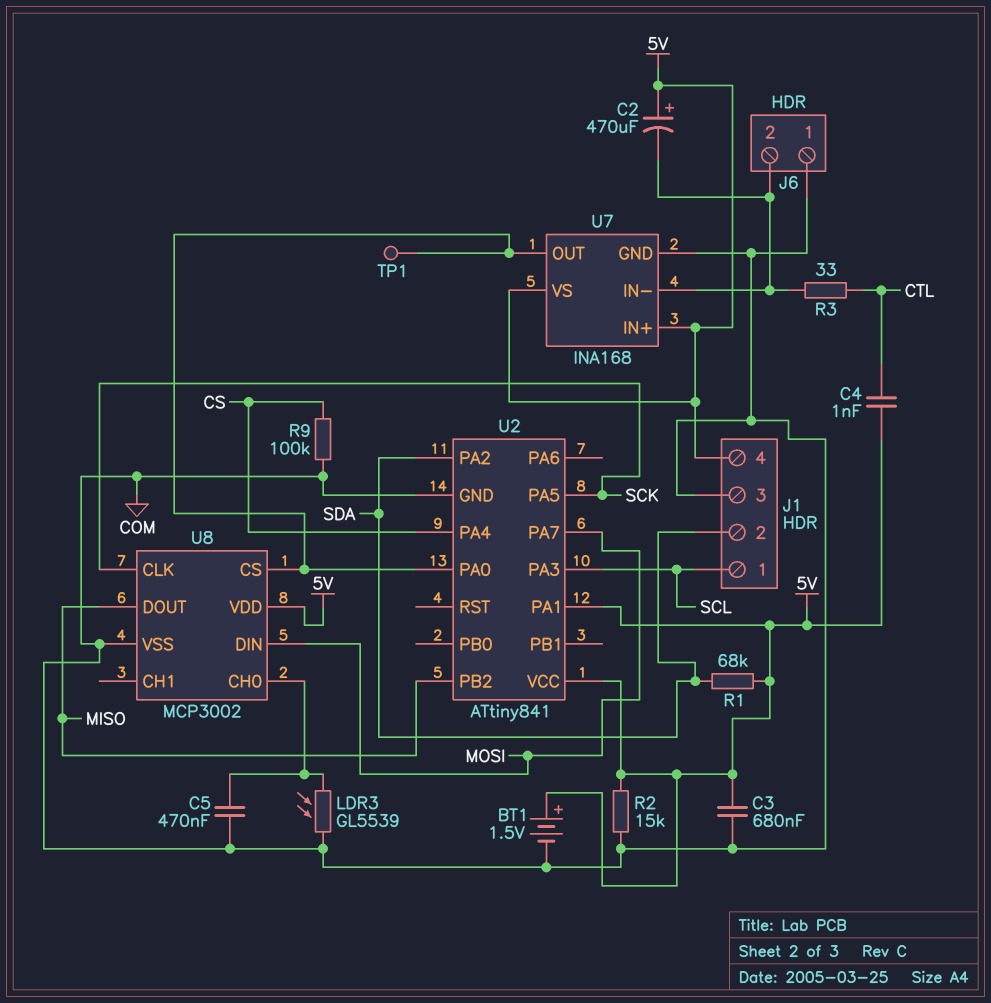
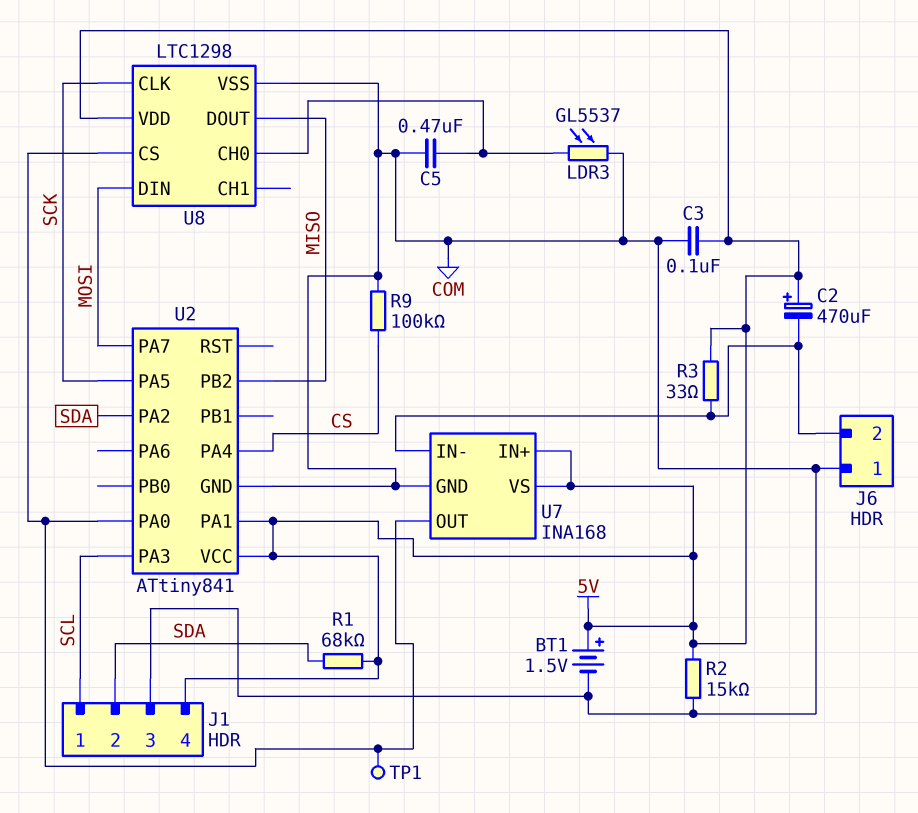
C3: 680nF (5V, COM) -> 100nF (5V, COM)
C4: 1nF (5V, CTL) -> none
LDR3: GL5539 (COM, U8/CH0) -> GL5537 (COM, U8/CH0)
R3: 33 (CTL, J6/2) -> 33 (5V, J6/2)
U8: MCP3002 -> LTC1298

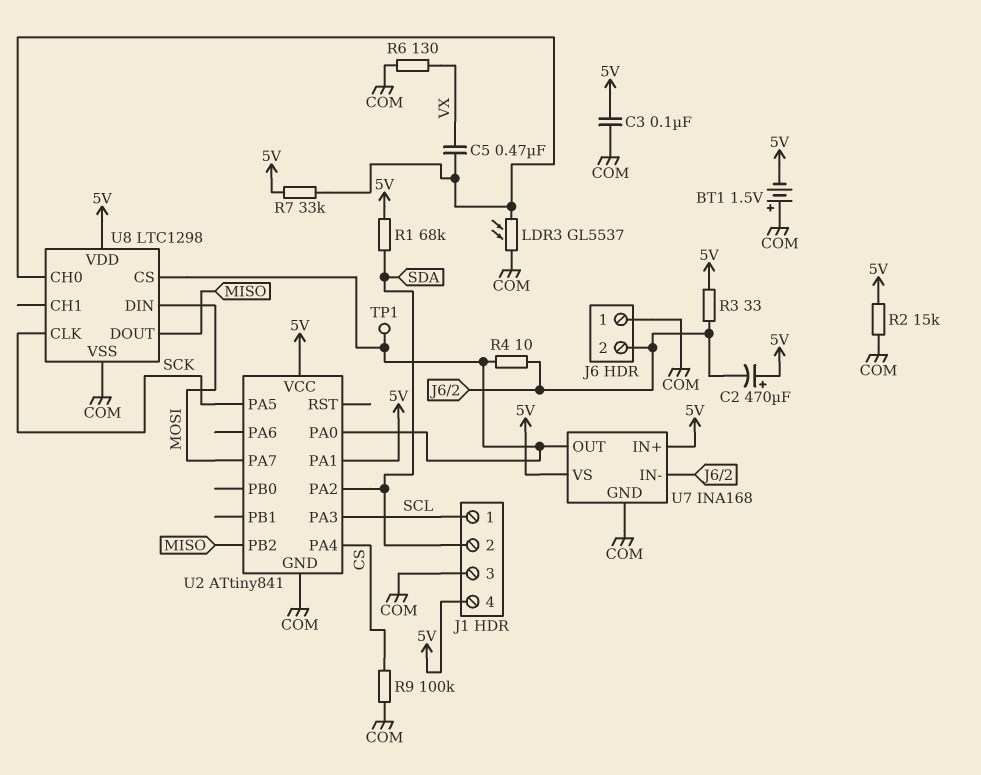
BT1: 1.5V (plus 5V, minus COM) -> 1.5V (plus COM, minus 5V)
C5: 470nF (COM, U8/CH0) -> 470nF (U8/CH0, VX)
R4: none -> 10 (J6/2, U2/PA0)
R6: none -> 130 (COM, VX)
R7: none -> 33k (5V, U8/CH0)

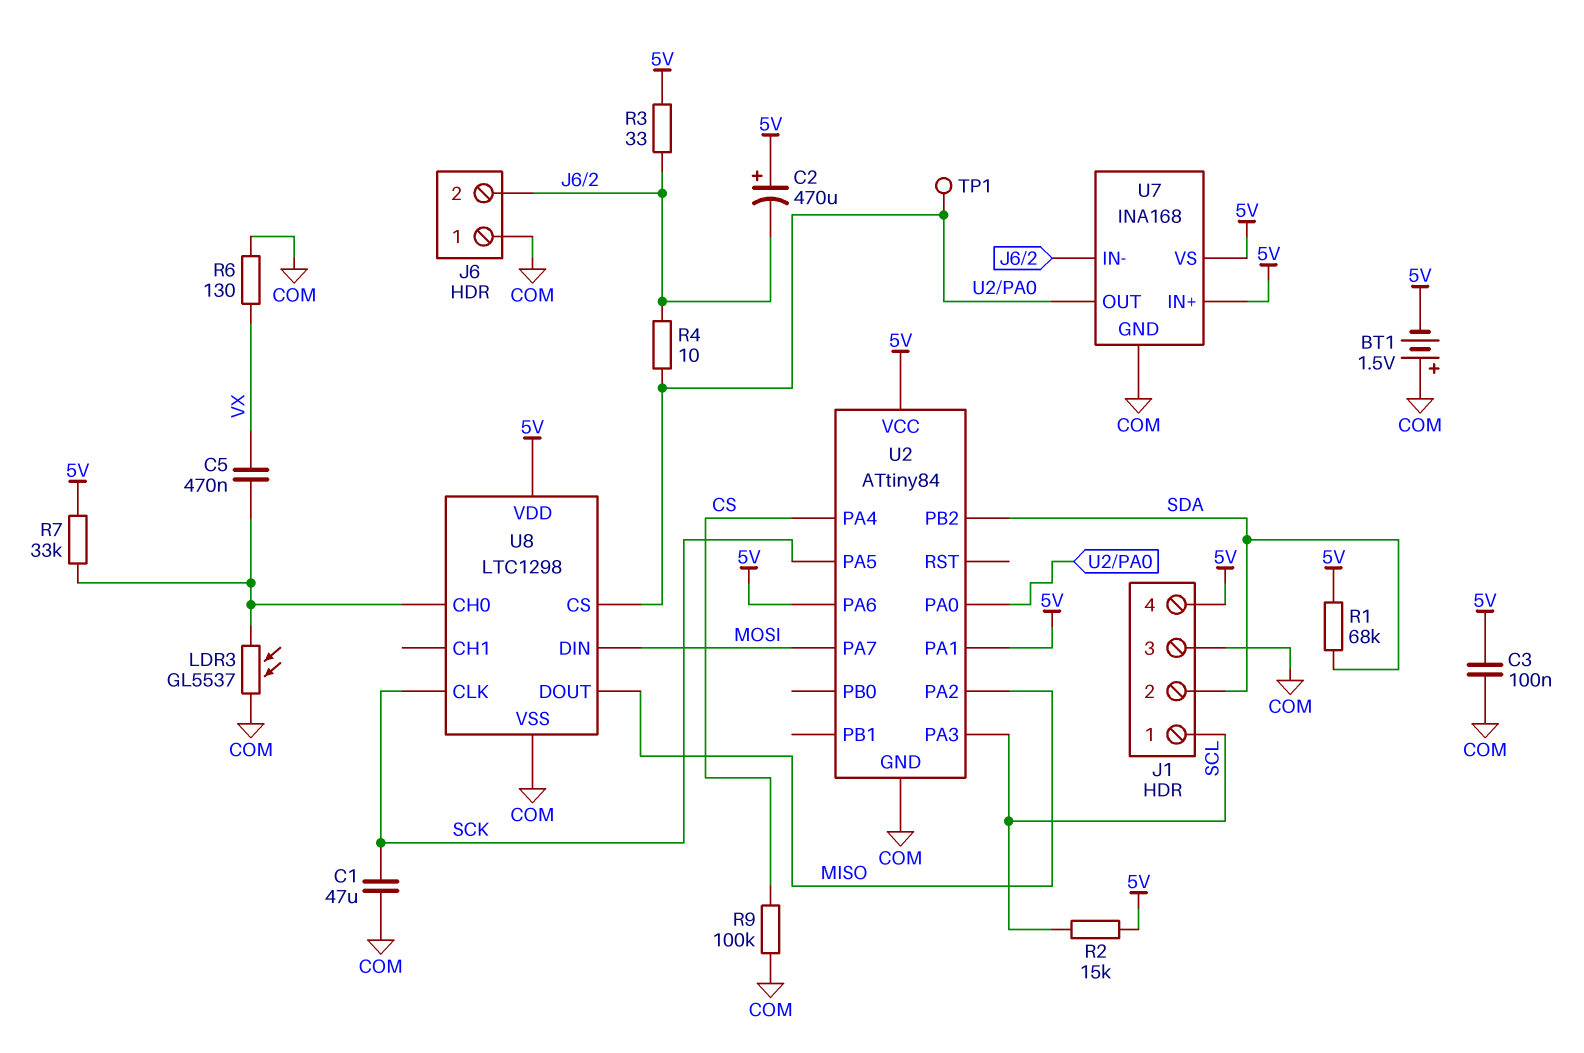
C1: none -> 47uF (COM, SCK)
R2: 15k (5V, COM) -> 15k (5V, SCL)
U2: ATtiny841 -> ATtiny84
U2 pin PA2: SDA -> MISO
U2 pin PA6: none -> 5V
U2 pin PB2: MISO -> SDA

